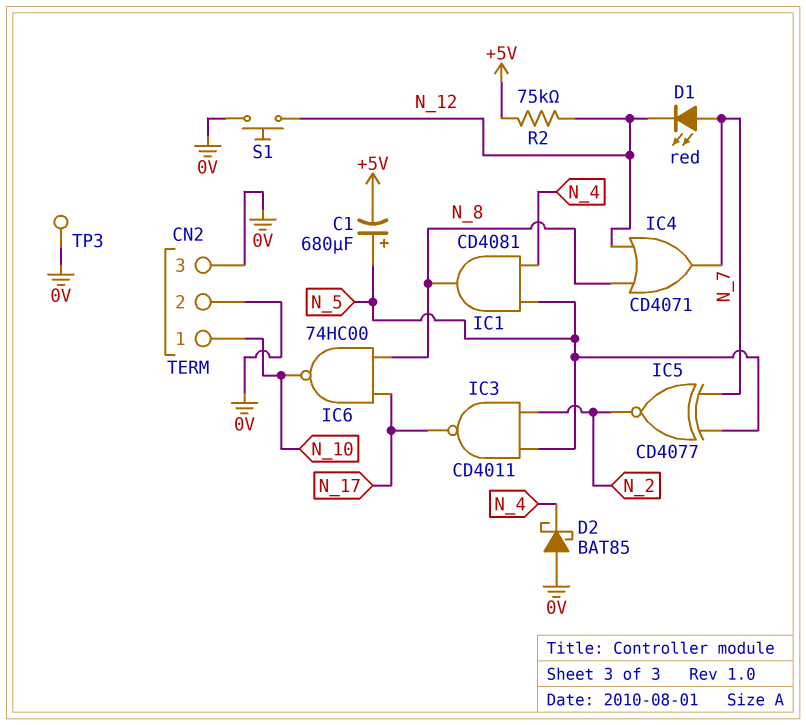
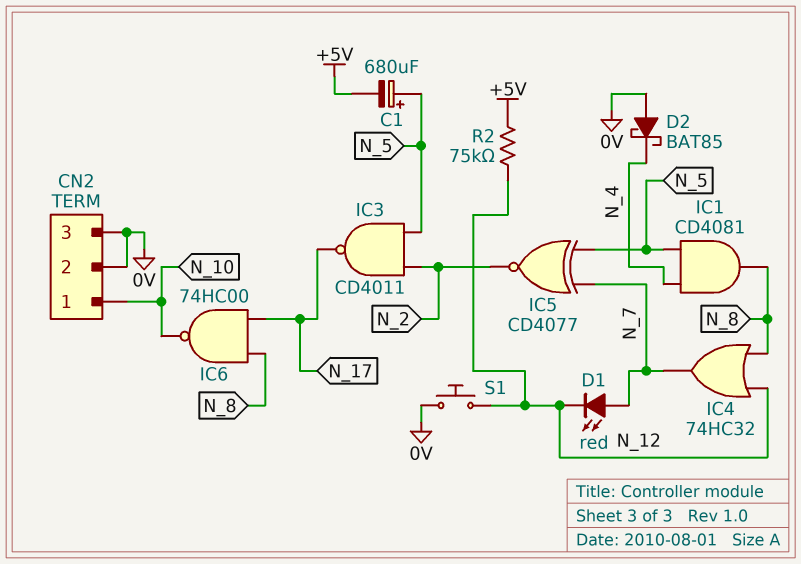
IC4: OR CD4071 (in N_8, in N_12, out N_7) -> OR 74HC32 (in N_8, in N_12, out N_7)
TP3: test point (0V) -> none

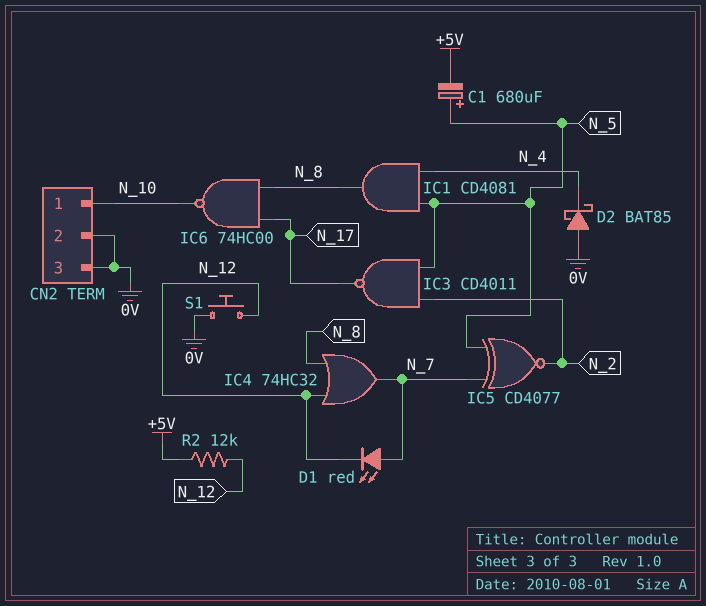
R2: 75k (+5V, N_12) -> 12k (+5V, N_12)

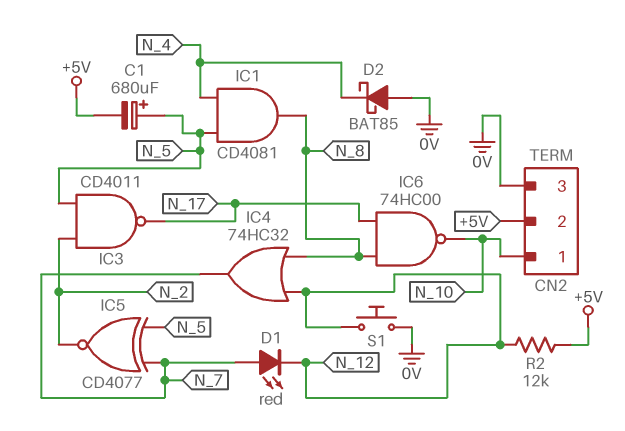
CN2 pin 2: 0V -> +5V

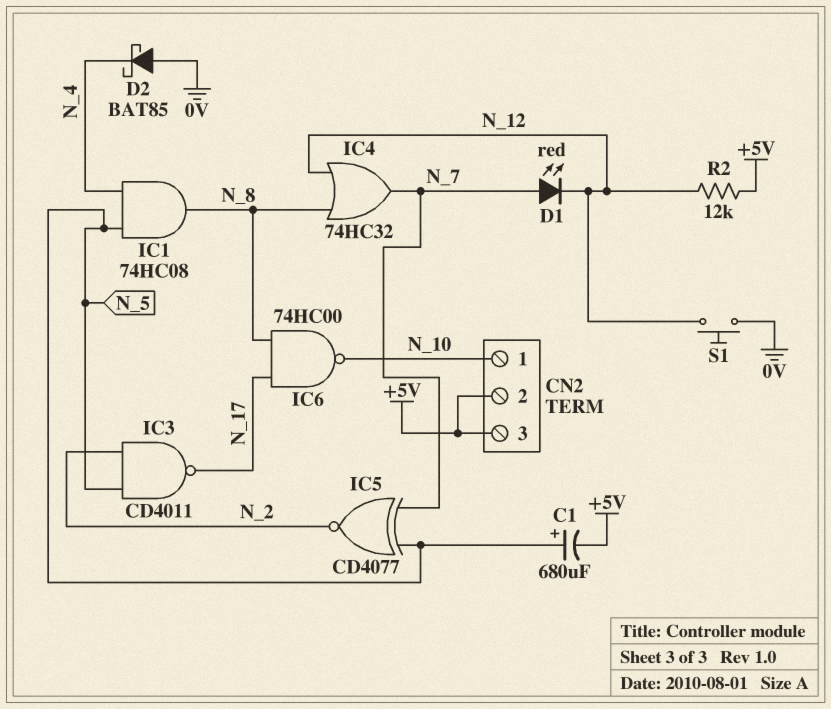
CN2 pin 3: 0V -> +5V
IC1: AND CD4081 (in N_4, in N_5, out N_8) -> AND 74HC08 (in N_4, in N_5, out N_8)

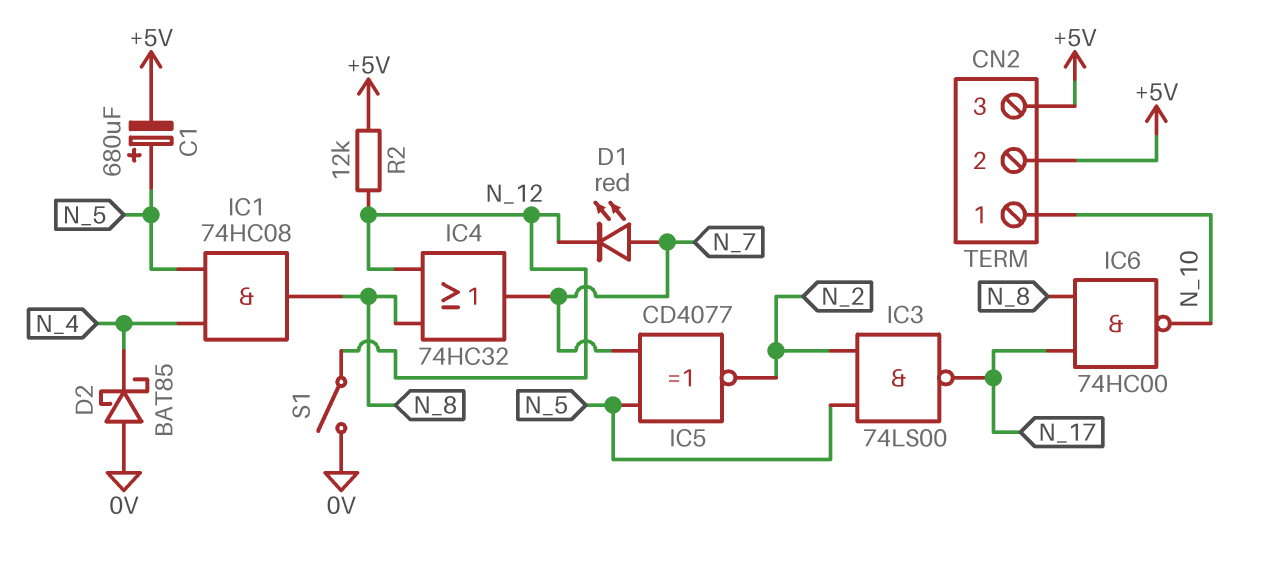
IC3: NAND CD4011 (in N_2, in N_5, out N_17) -> NAND 74LS00 (in N_2, in N_5, out N_17)
S1: button (0V, N_12) -> switch (0V, N_12)

